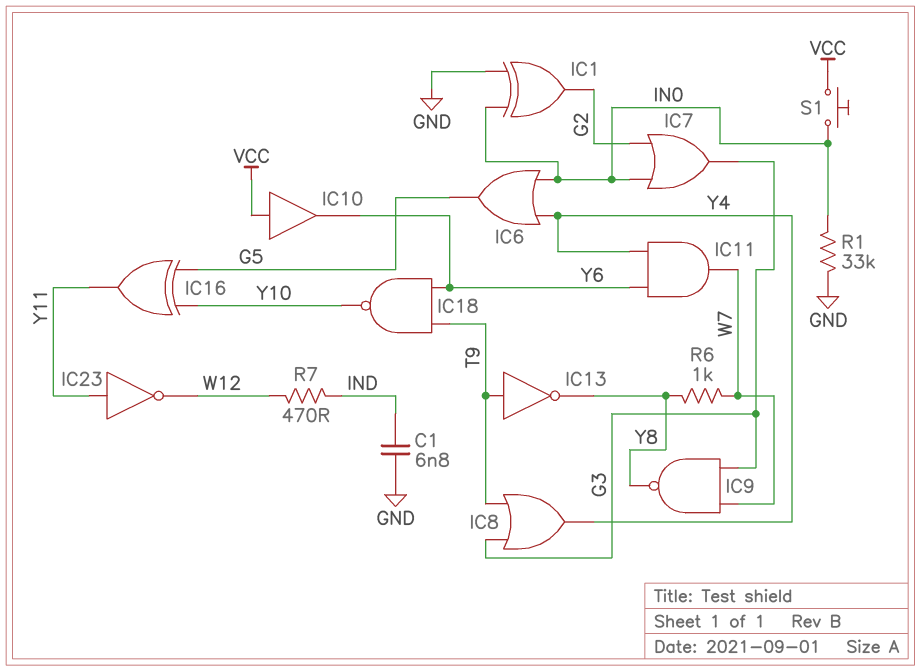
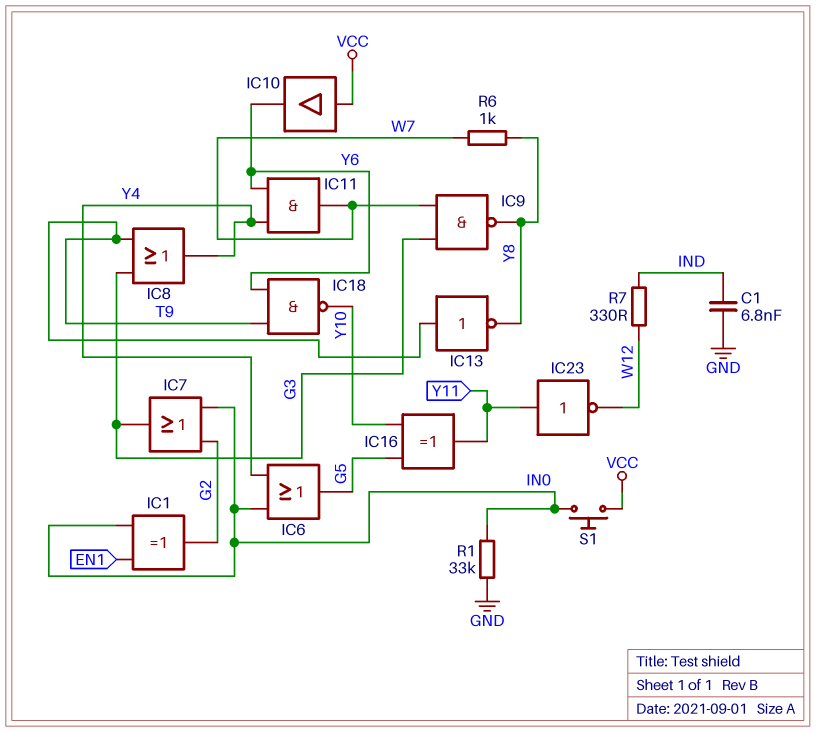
IC1: XOR (in GND, in IN0, out G2) -> XOR (in EN1, in IN0, out G2)
R7: 470 (IND, W12) -> 330 (IND, W12)

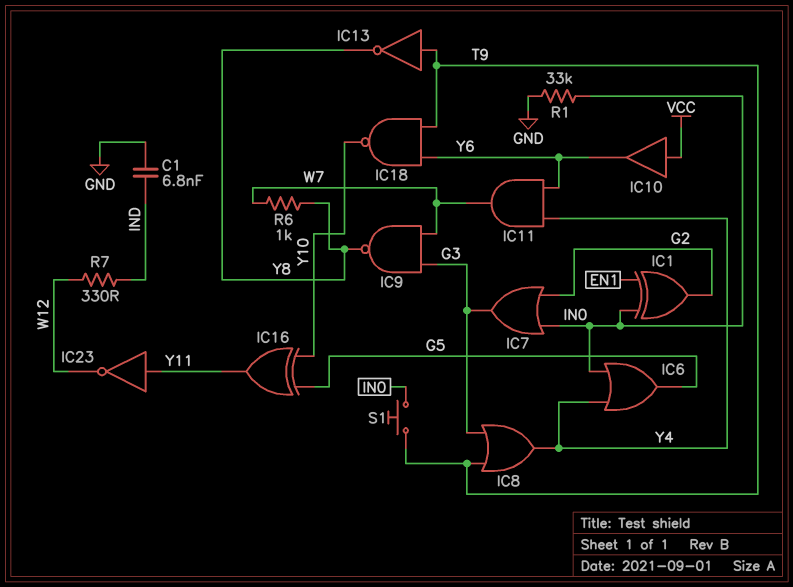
S1: button (IN0, VCC) -> button (IN0, T9)

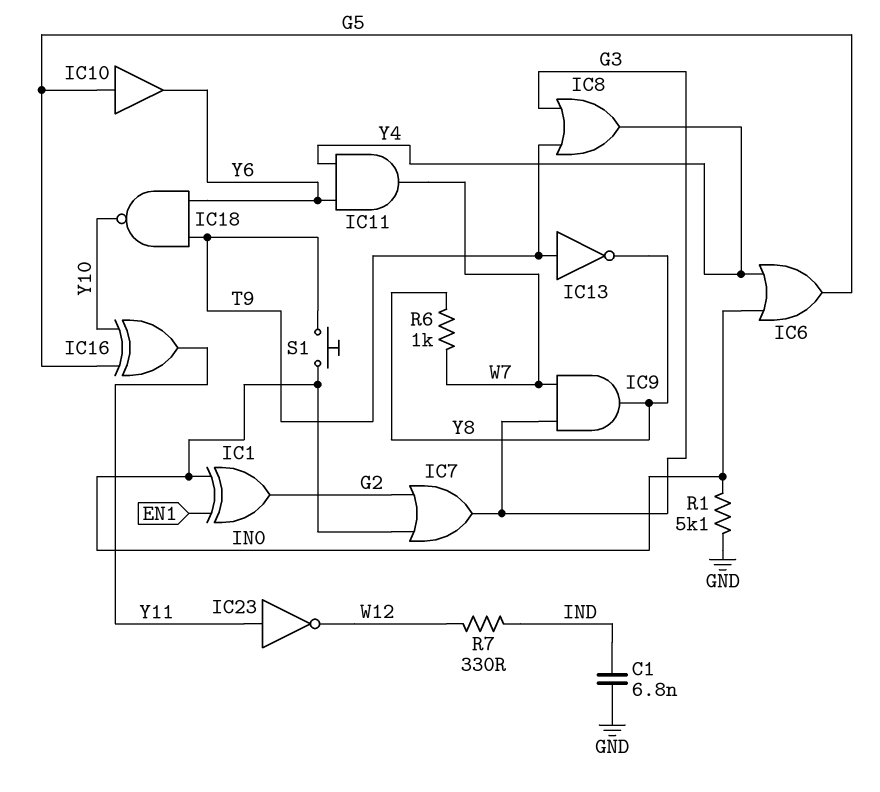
IC9: NAND (in G3, in W7, out Y8) -> AND (in G3, in W7, out Y8)
IC10: buffer (in VCC, out Y6) -> buffer (in G5, out Y6)
R1: 33k (GND, IN0) -> 5.1k (GND, IN0)

